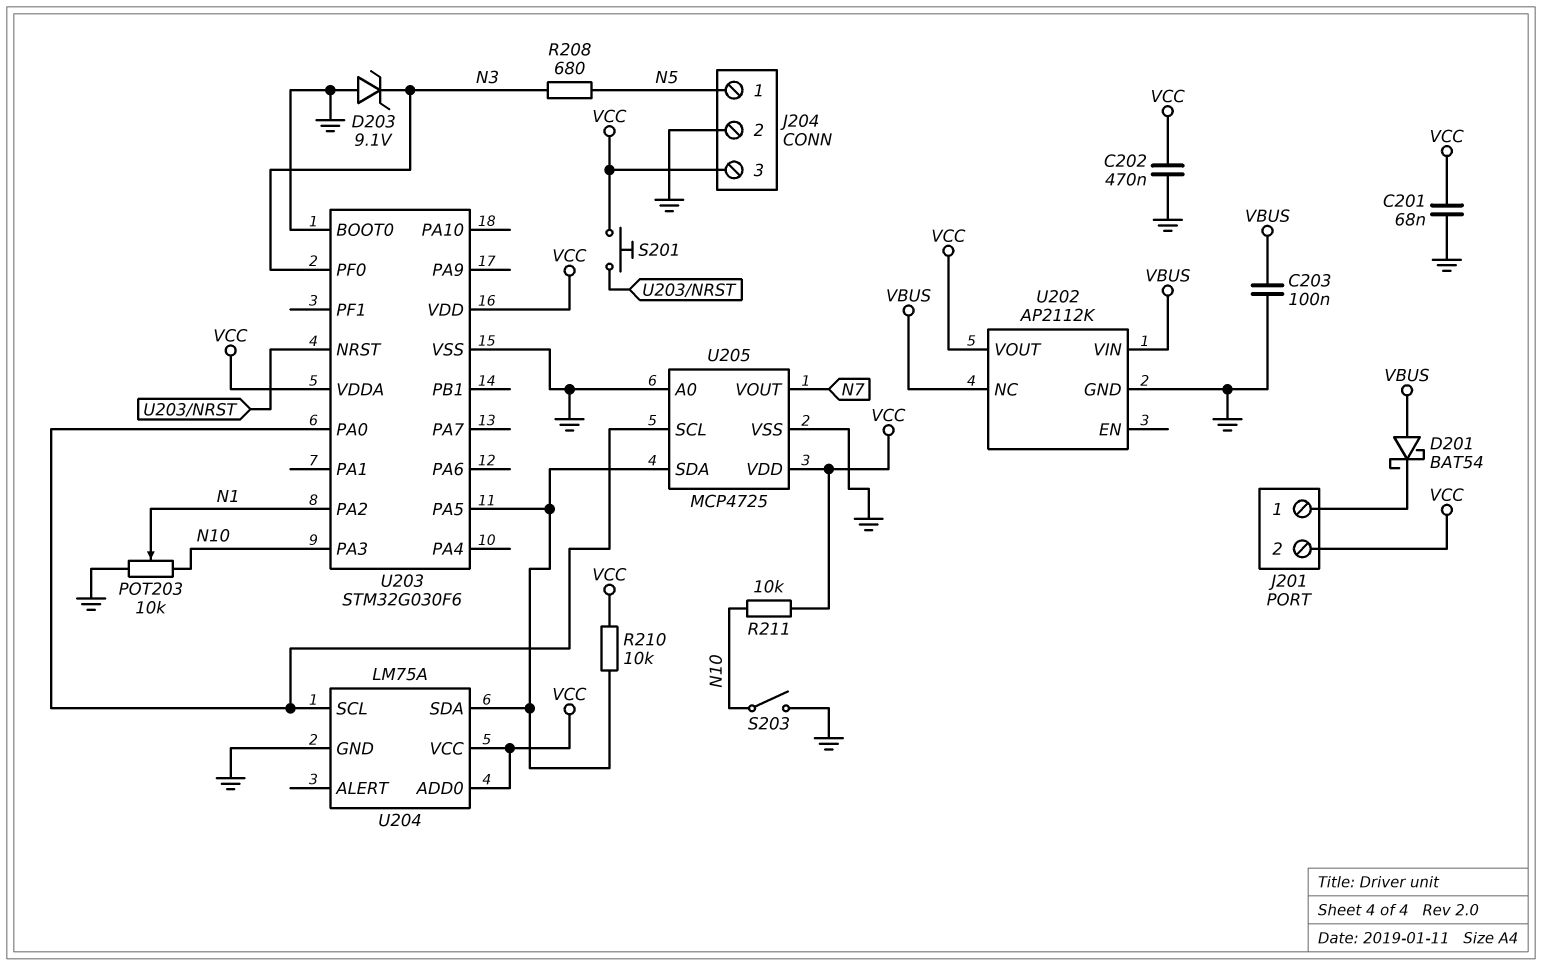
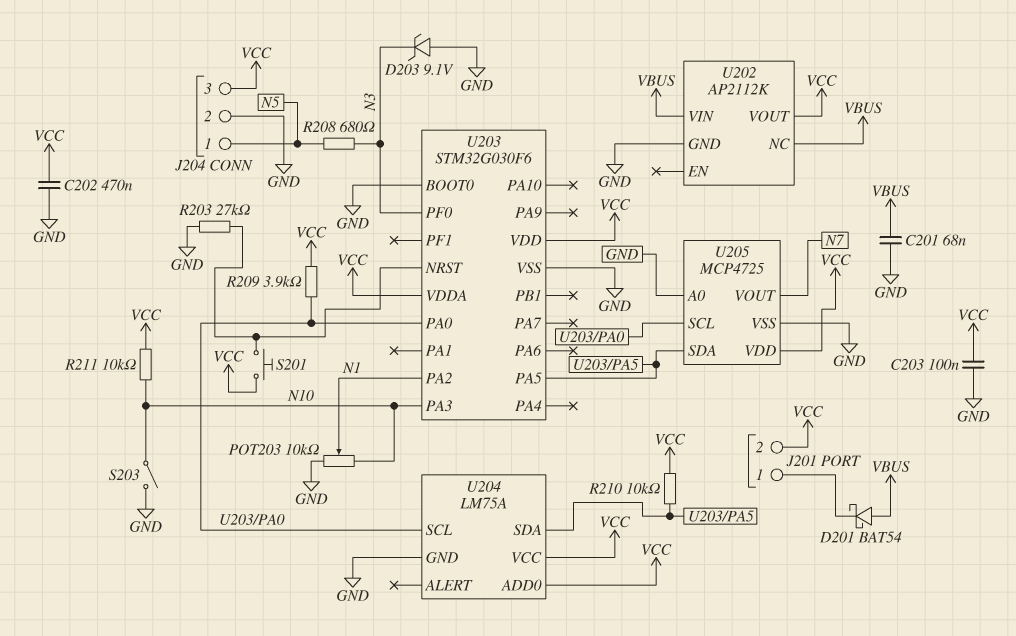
C201: 68nF (GND, VCC) -> 68nF (GND, VBUS)
C203: 100nF (GND, VBUS) -> 100nF (GND, VCC)
R203: none -> 27k (GND, U203/NRST)
R209: none -> 3.9k (U203/PA0, VCC)

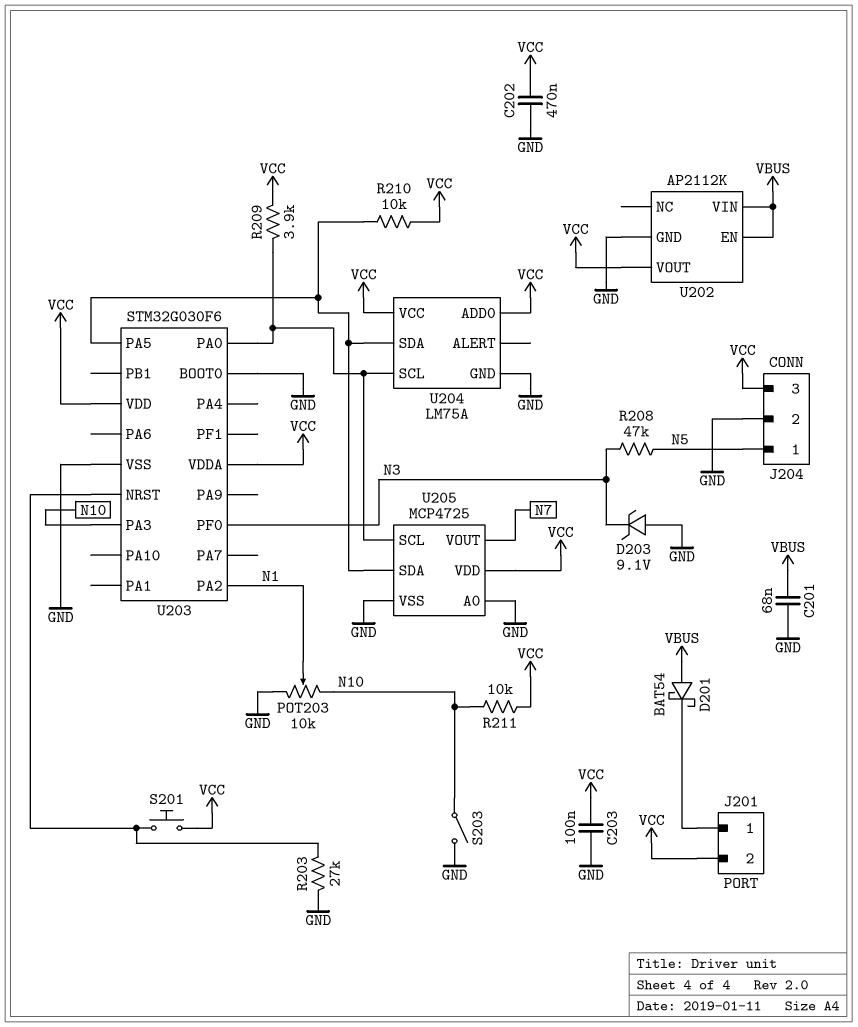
R208: 680 (N3, N5) -> 47k (N3, N5)
U202 pin EN: none -> VBUS
U202 pin NC: VBUS -> none

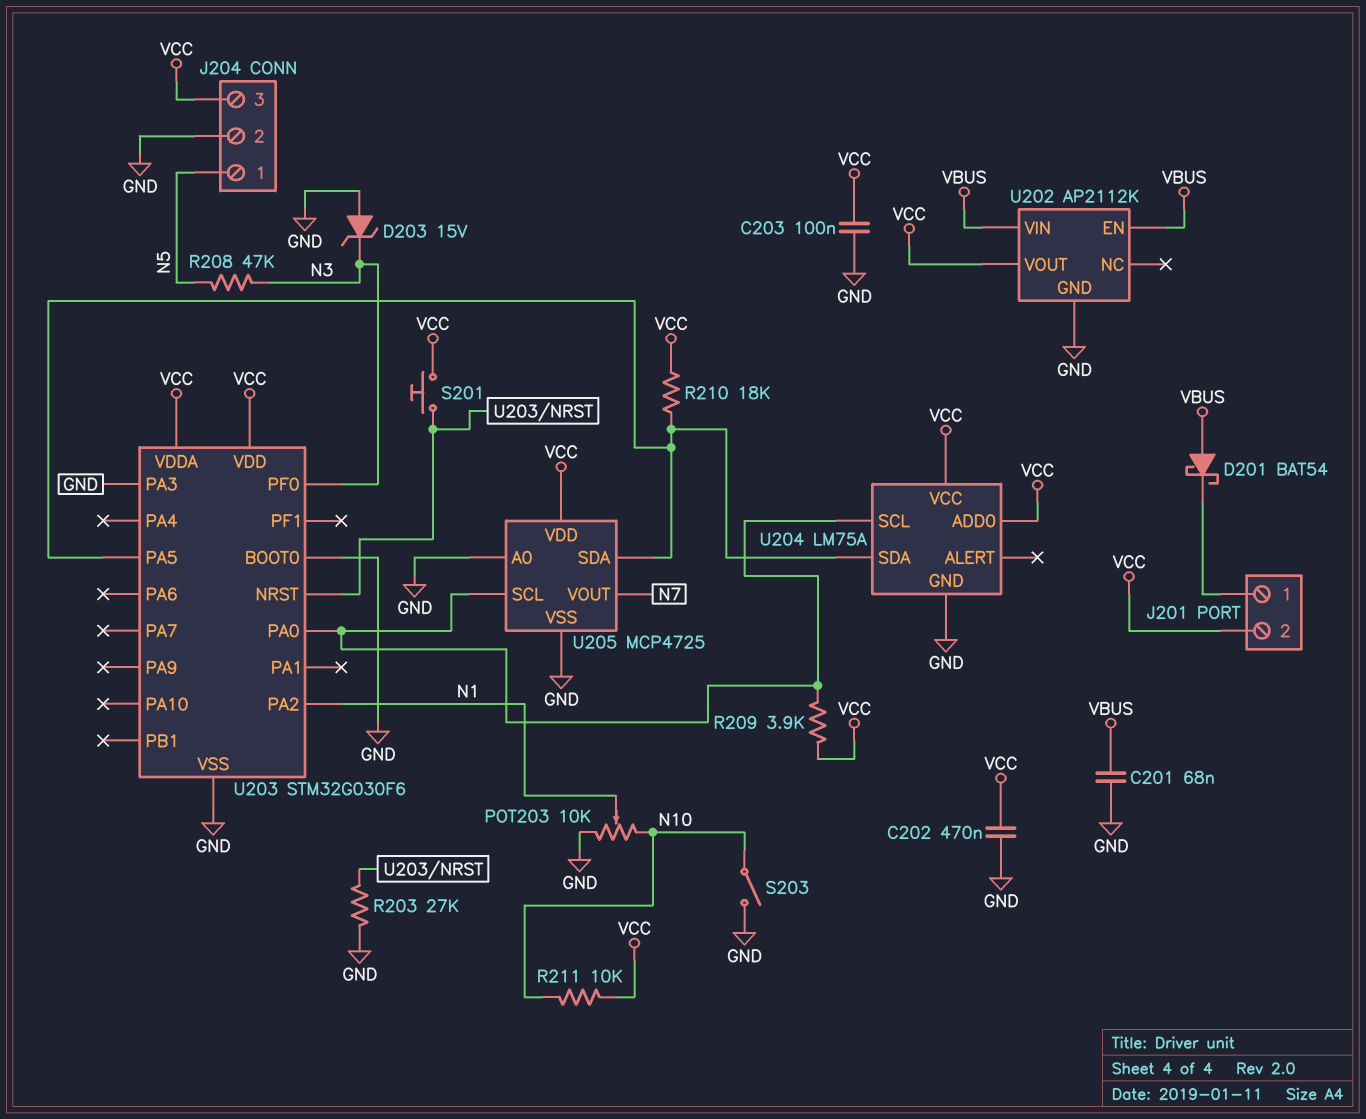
D203: zener 9.1V (A GND, K N3) -> zener 15V (A GND, K N3)
R210: 10k (U203/PA5, VCC) -> 18k (U203/PA5, VCC)
U203 pin PA3: N10 -> GND

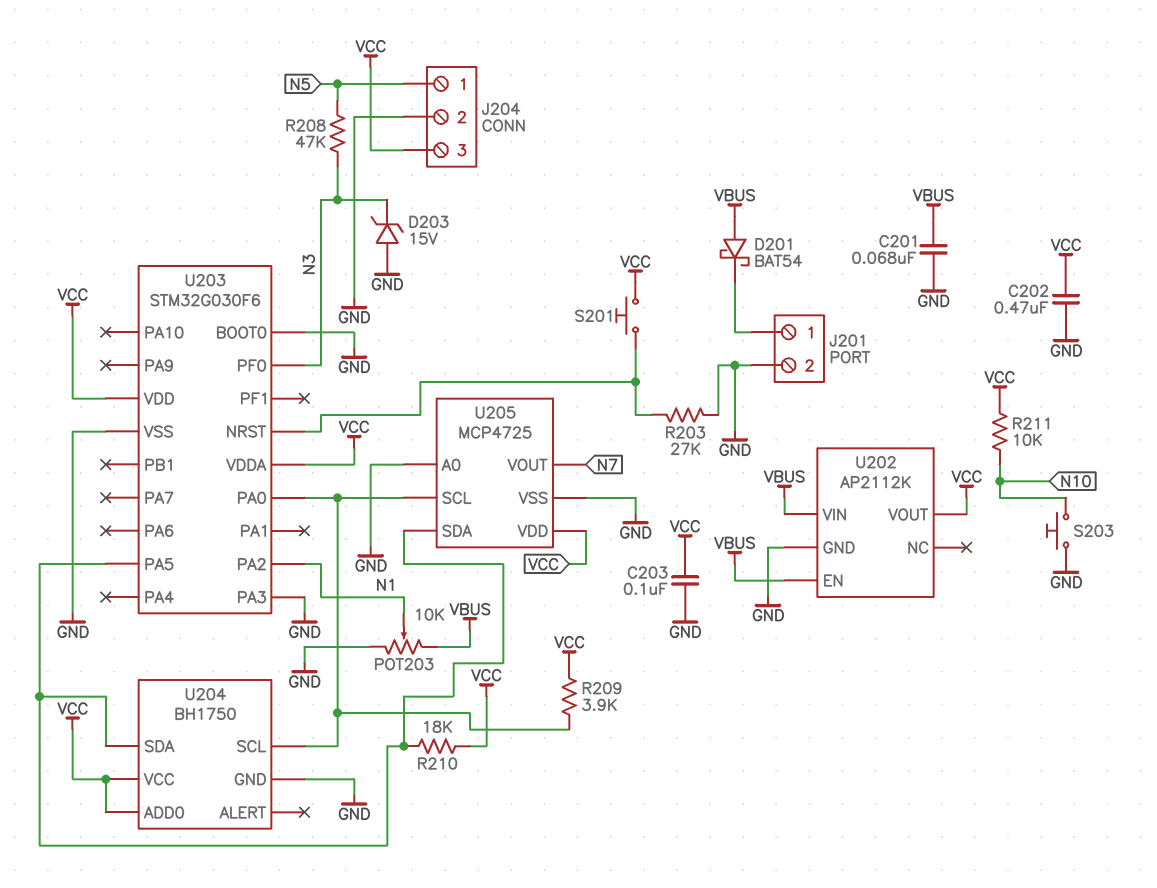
J201 pin 2: VCC -> GND
POT203: 10k (GND, N10, wiper N1) -> 10k (GND, VBUS, wiper N1)
S203: switch (GND, N10) -> button (GND, N10)
U204: LM75A -> BH1750

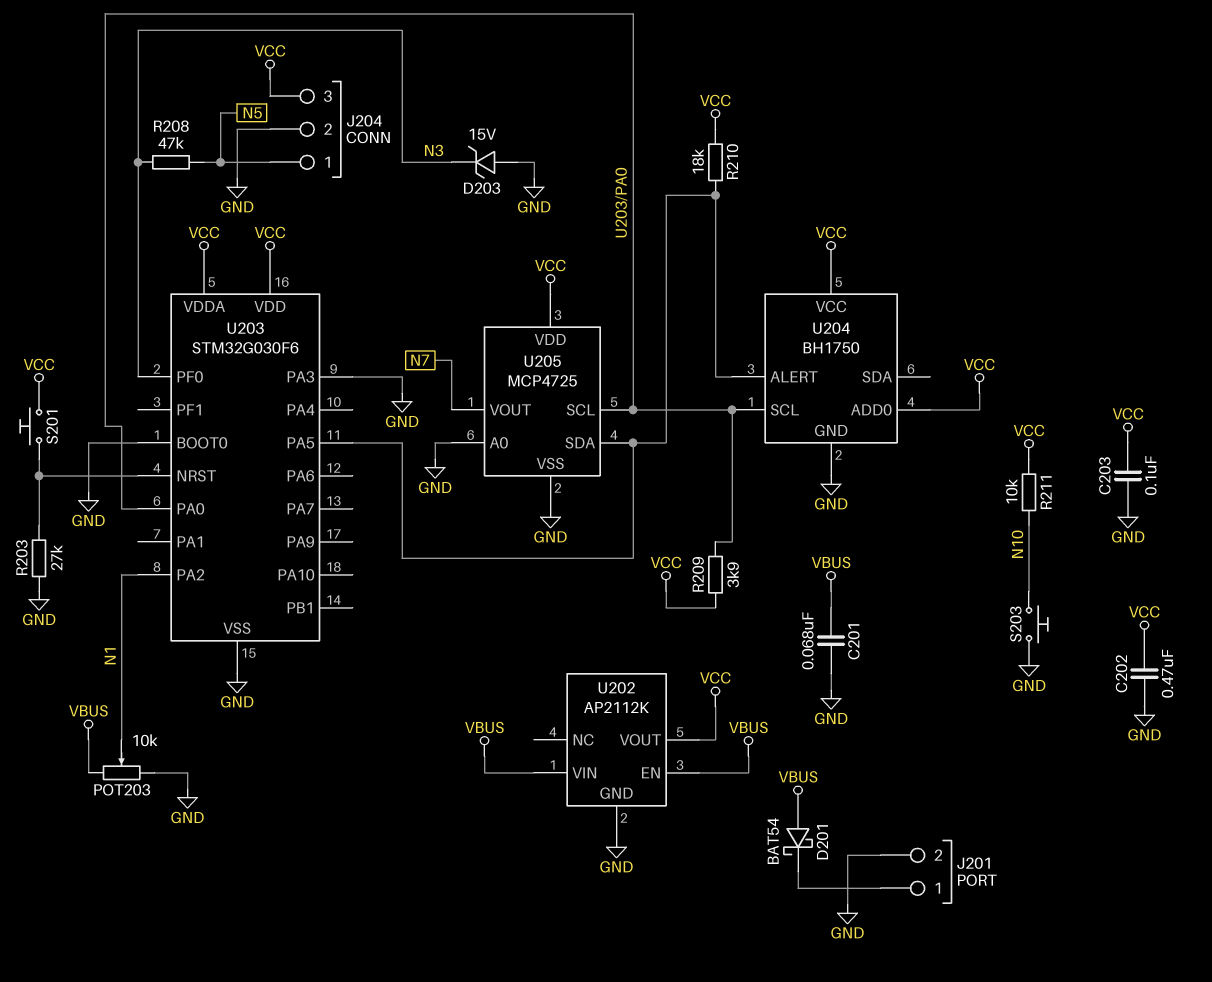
U204 pin ALERT: none -> U203/PA5
U204 pin SDA: U203/PA5 -> none

